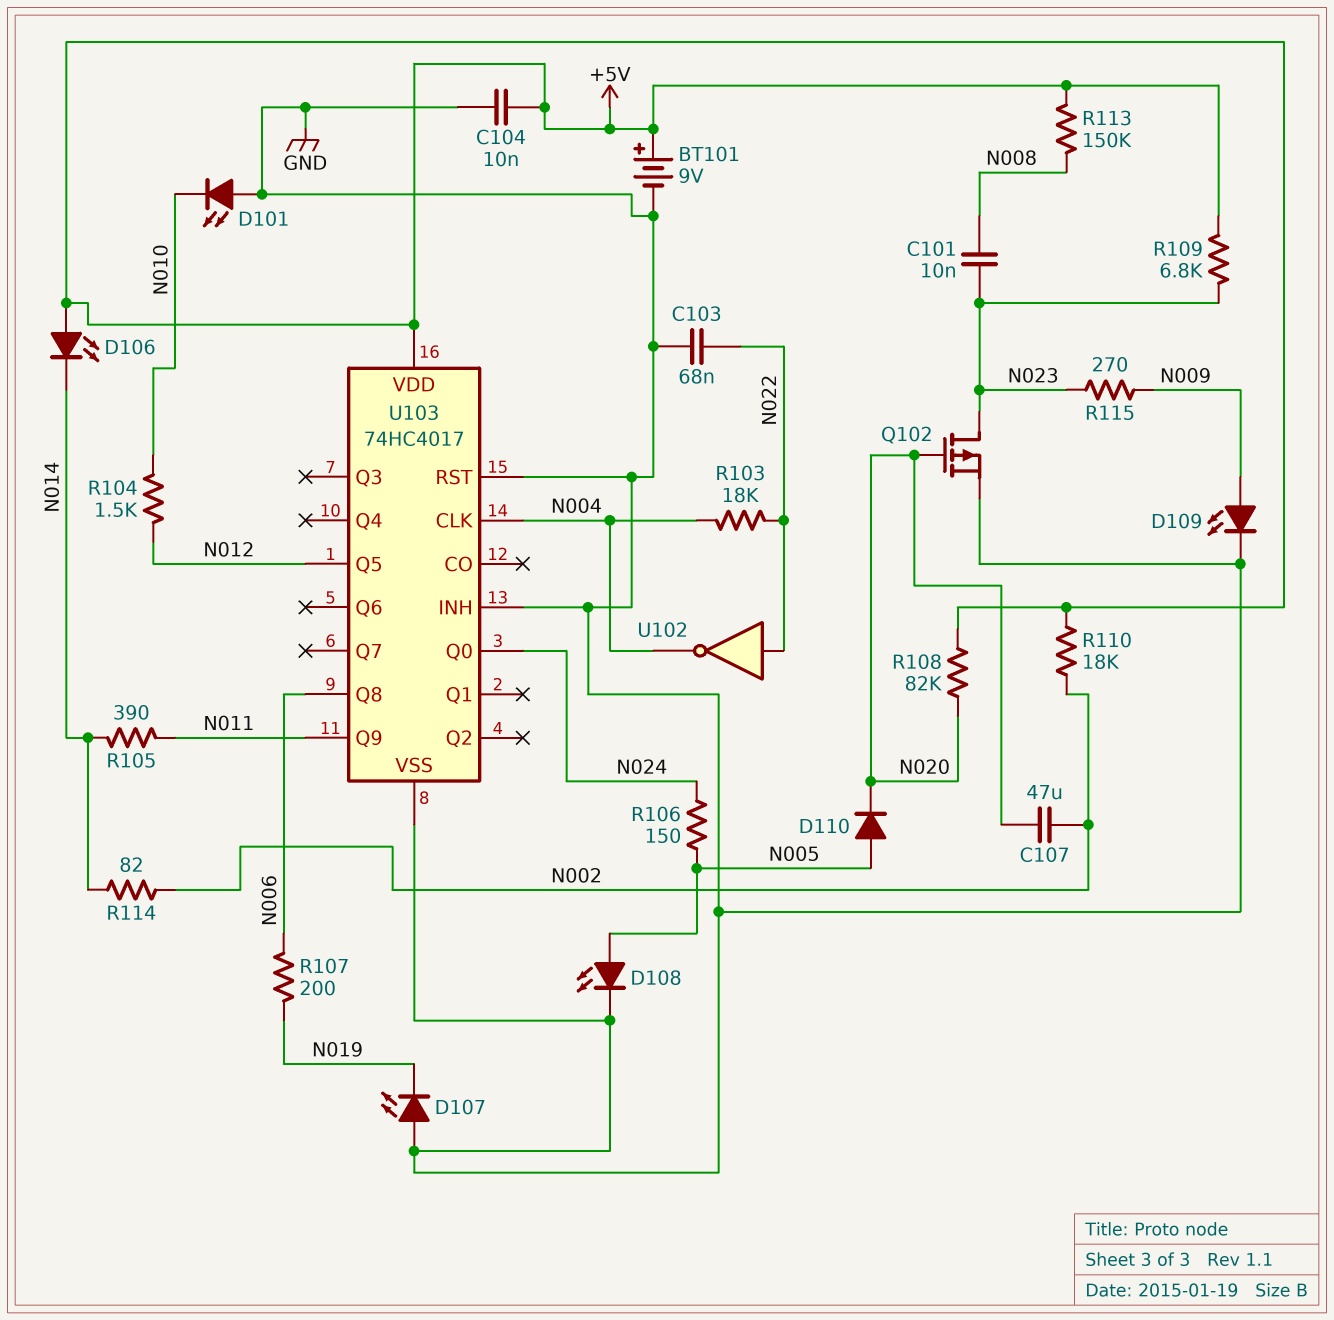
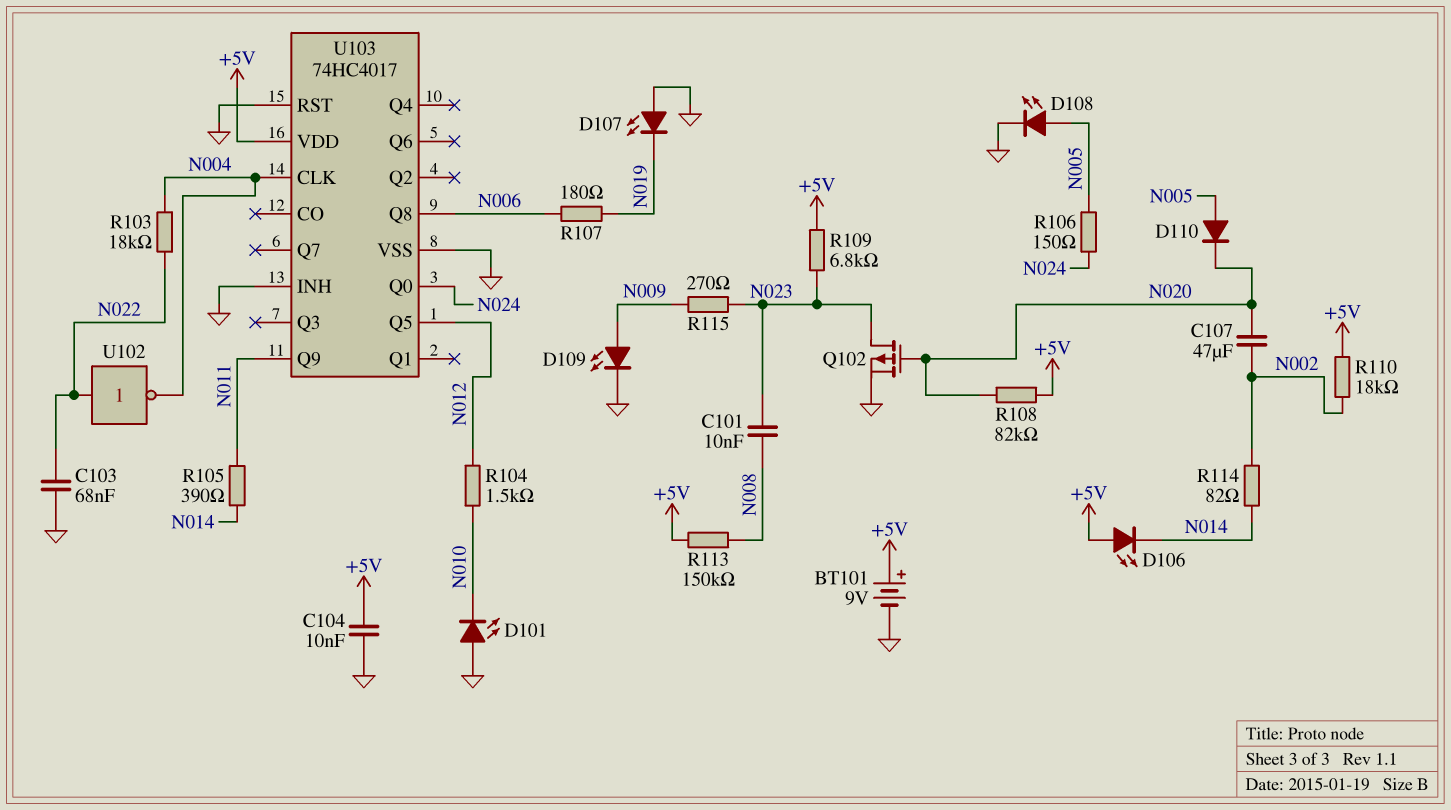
R107: 200 (N006, N019) -> 180 (N006, N019)

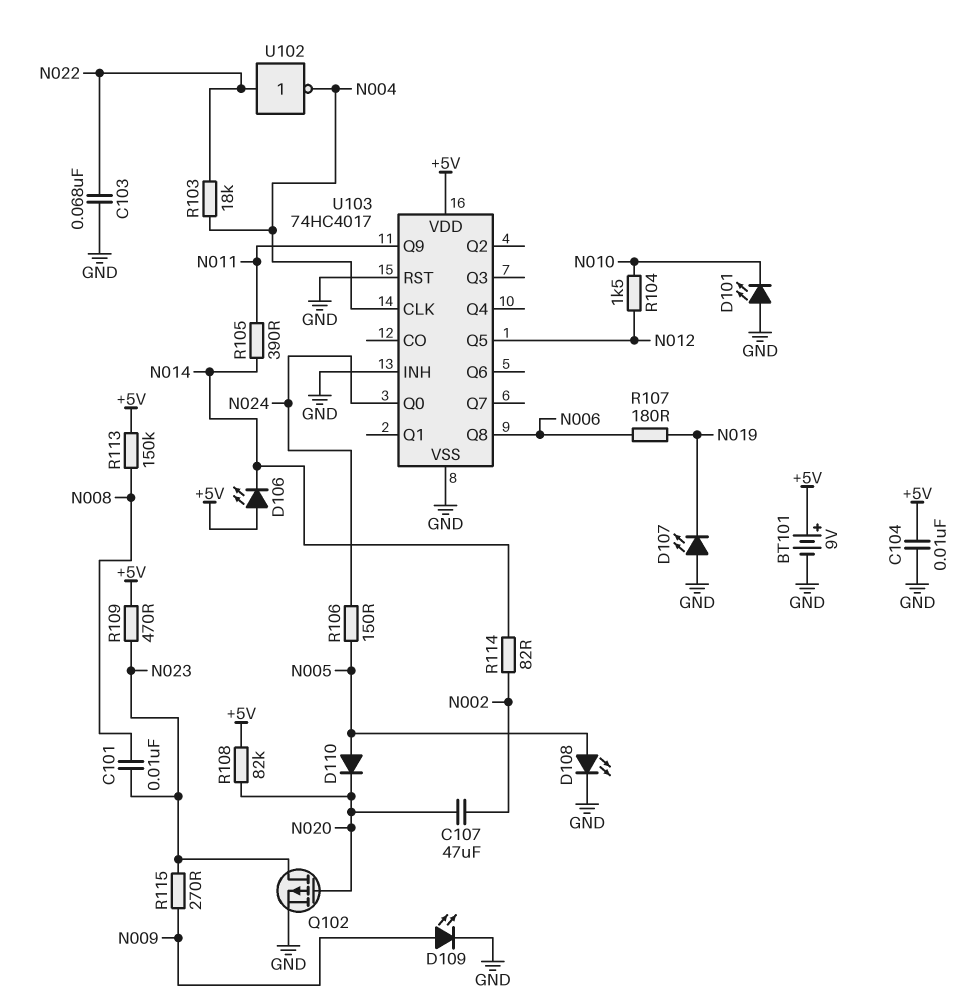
R109: 6.8k (+5V, N023) -> 470 (+5V, N023)
R110: 18k (+5V, N002) -> none

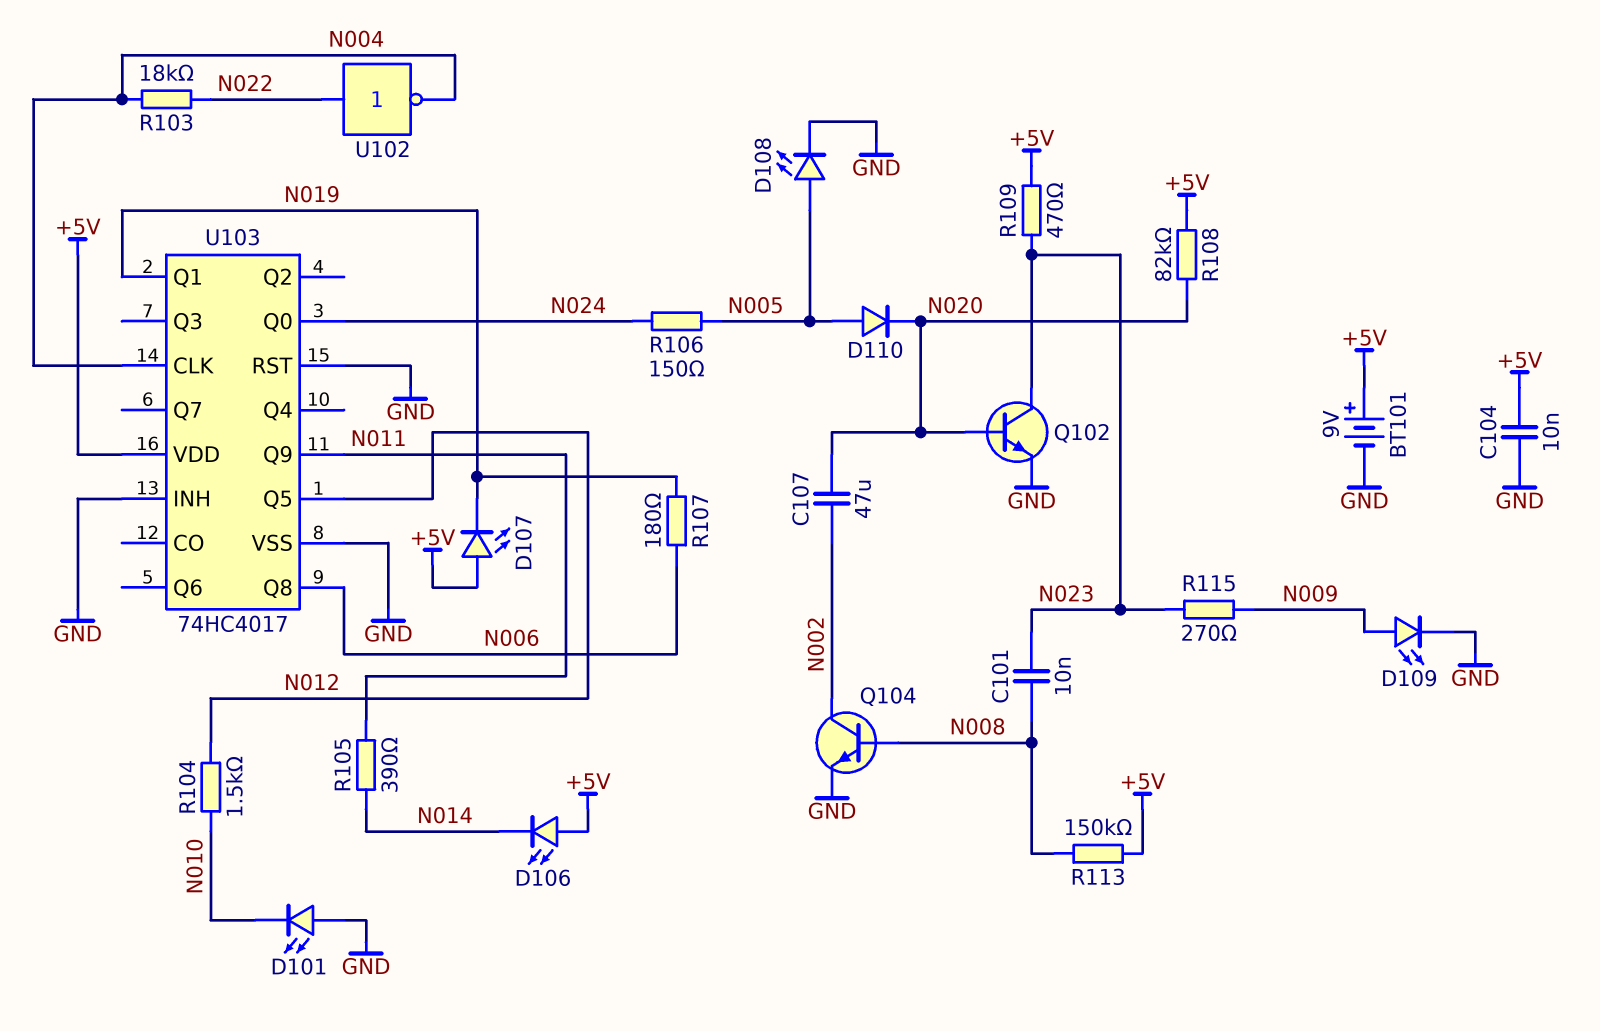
C103: 68nF (GND, N022) -> none
D107: LED (A GND, K N019) -> LED (A +5V, K N019)
Q102: PMOS (G N020, D N023, S GND) -> NPN (B N020, C N023, E GND)
Q104: none -> NPN (B N008, C N002, E GND)
R114: 82 (N002, N014) -> none
U103 pin Q1: none -> N019

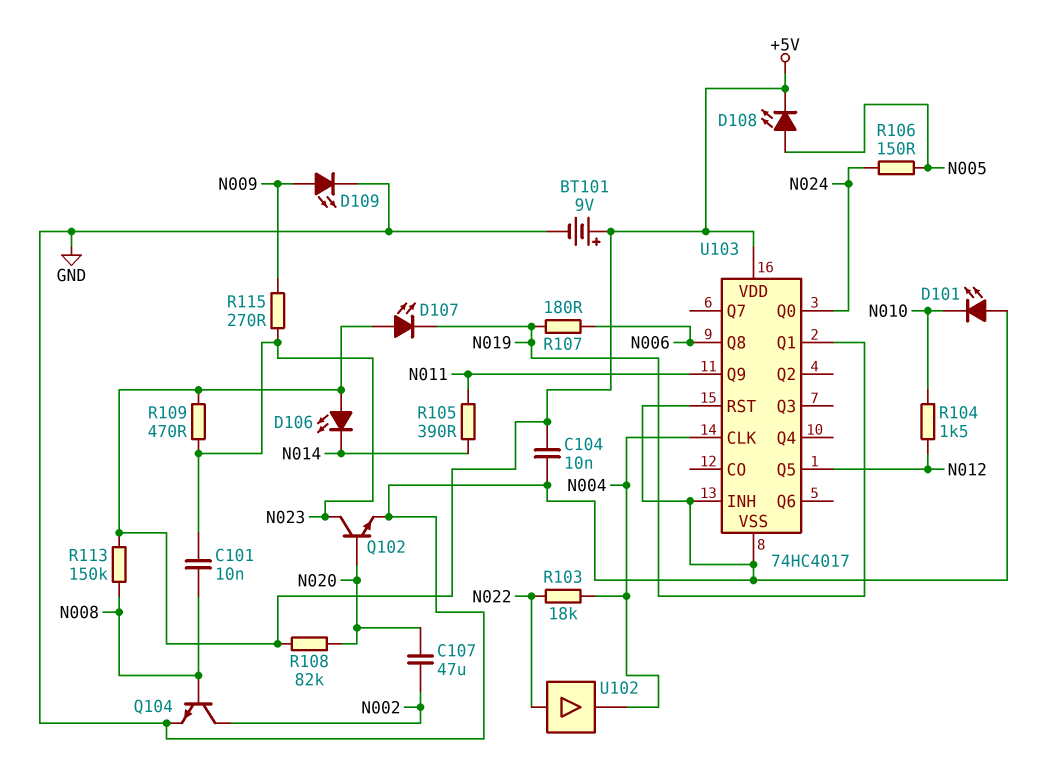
D108: LED (A N005, K GND) -> LED (A N005, K +5V)
D110: diode (A N005, K N020) -> none
U102: NOT (in N022, out N004) -> buffer (in N022, out N004)

